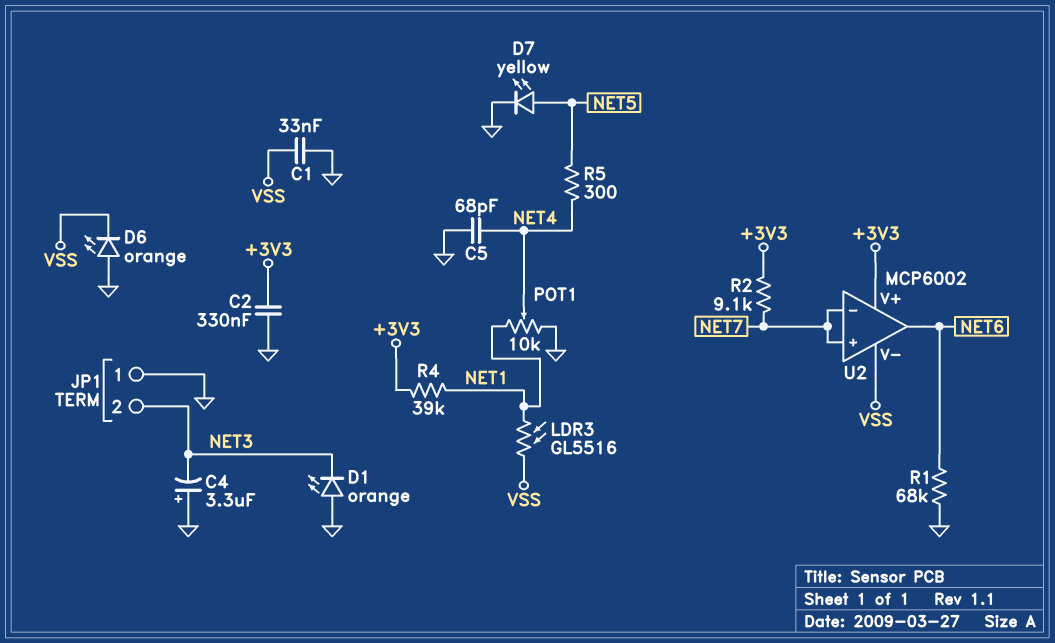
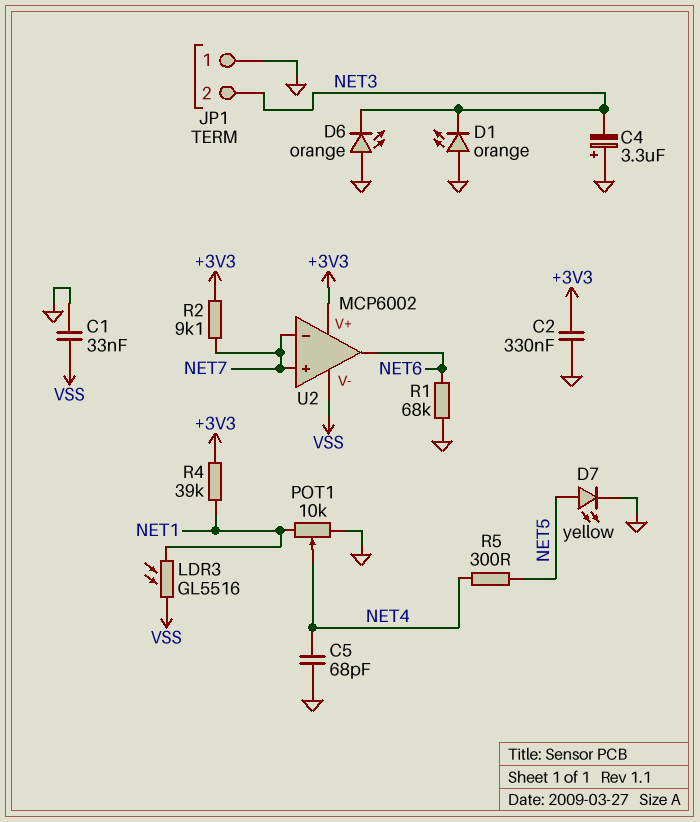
D6: LED orange (A GND, K VSS) -> LED orange (A GND, K NET3)

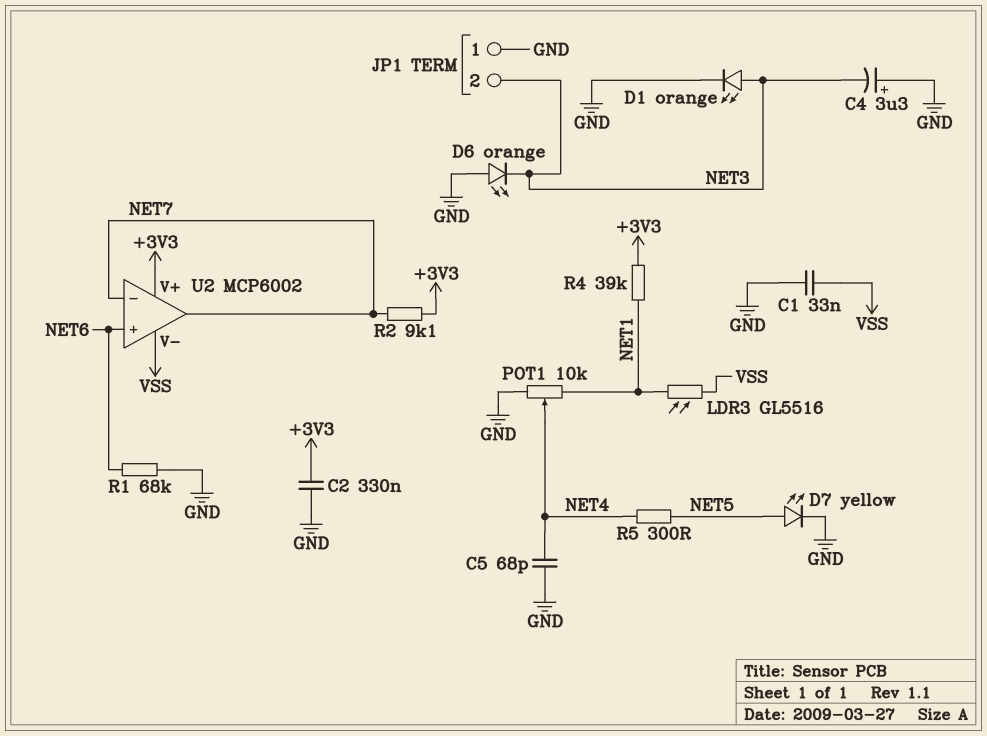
D1: LED orange (A GND, K NET3) -> LED orange (A NET3, K GND)
U2 pin in+: NET7 -> NET6
U2 pin out: NET6 -> NET7

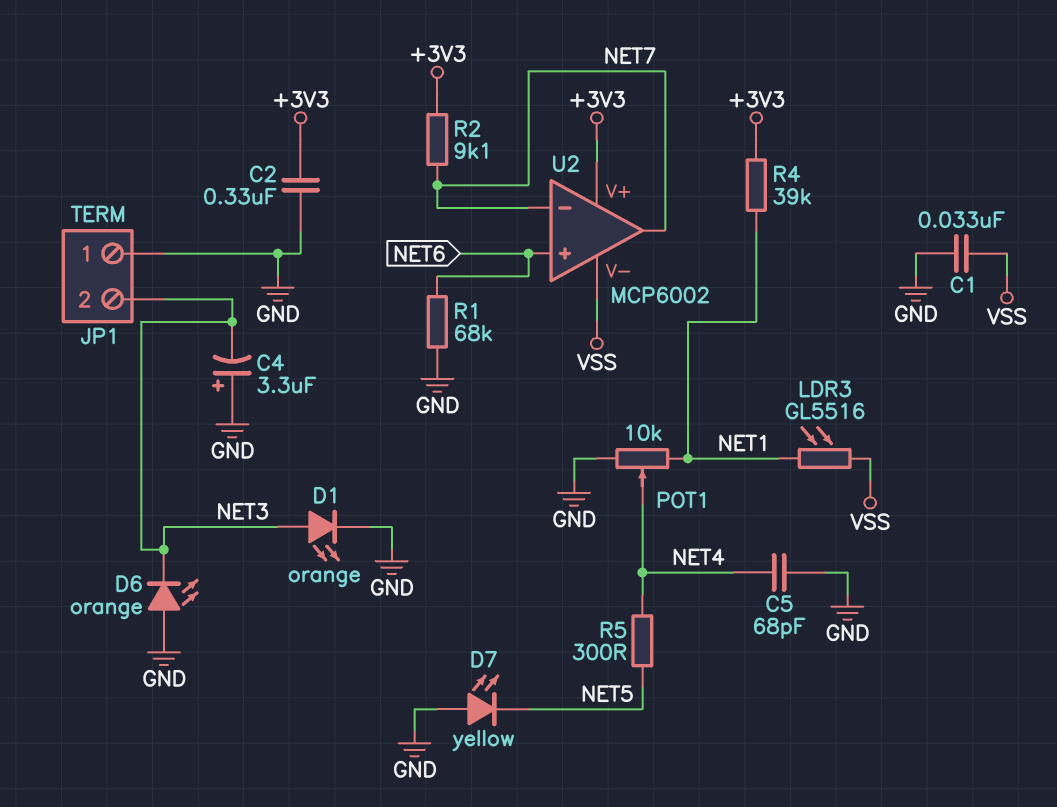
D7: LED yellow (A NET5, K GND) -> LED yellow (A GND, K NET5)

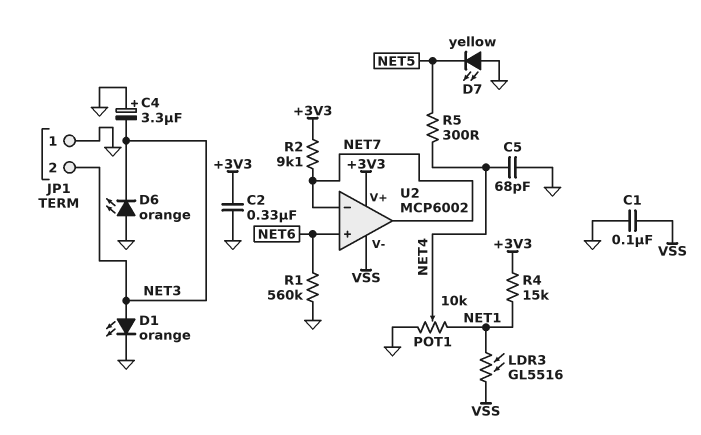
C1: 33nF (GND, VSS) -> 100nF (GND, VSS)
R1: 68k (GND, NET6) -> 560k (GND, NET6)
R4: 39k (+3V3, NET1) -> 15k (+3V3, NET1)

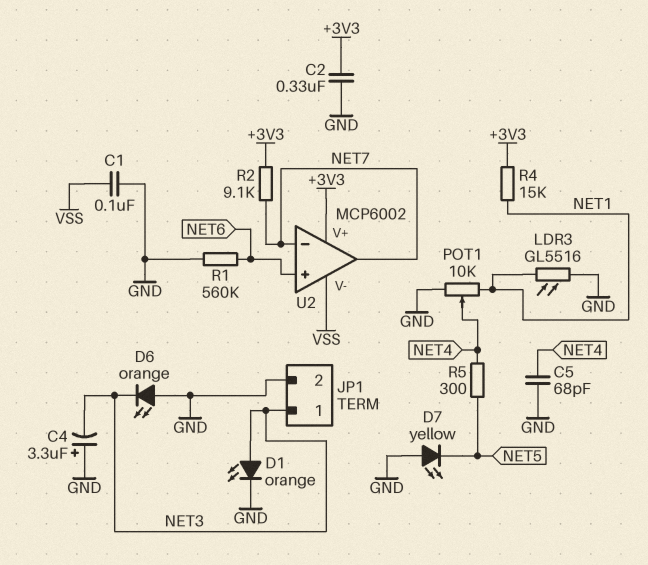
JP1 pin 1: GND -> NET3
JP1 pin 2: NET3 -> GND
LDR3: GL5516 (NET1, VSS) -> GL5516 (GND, NET1)

